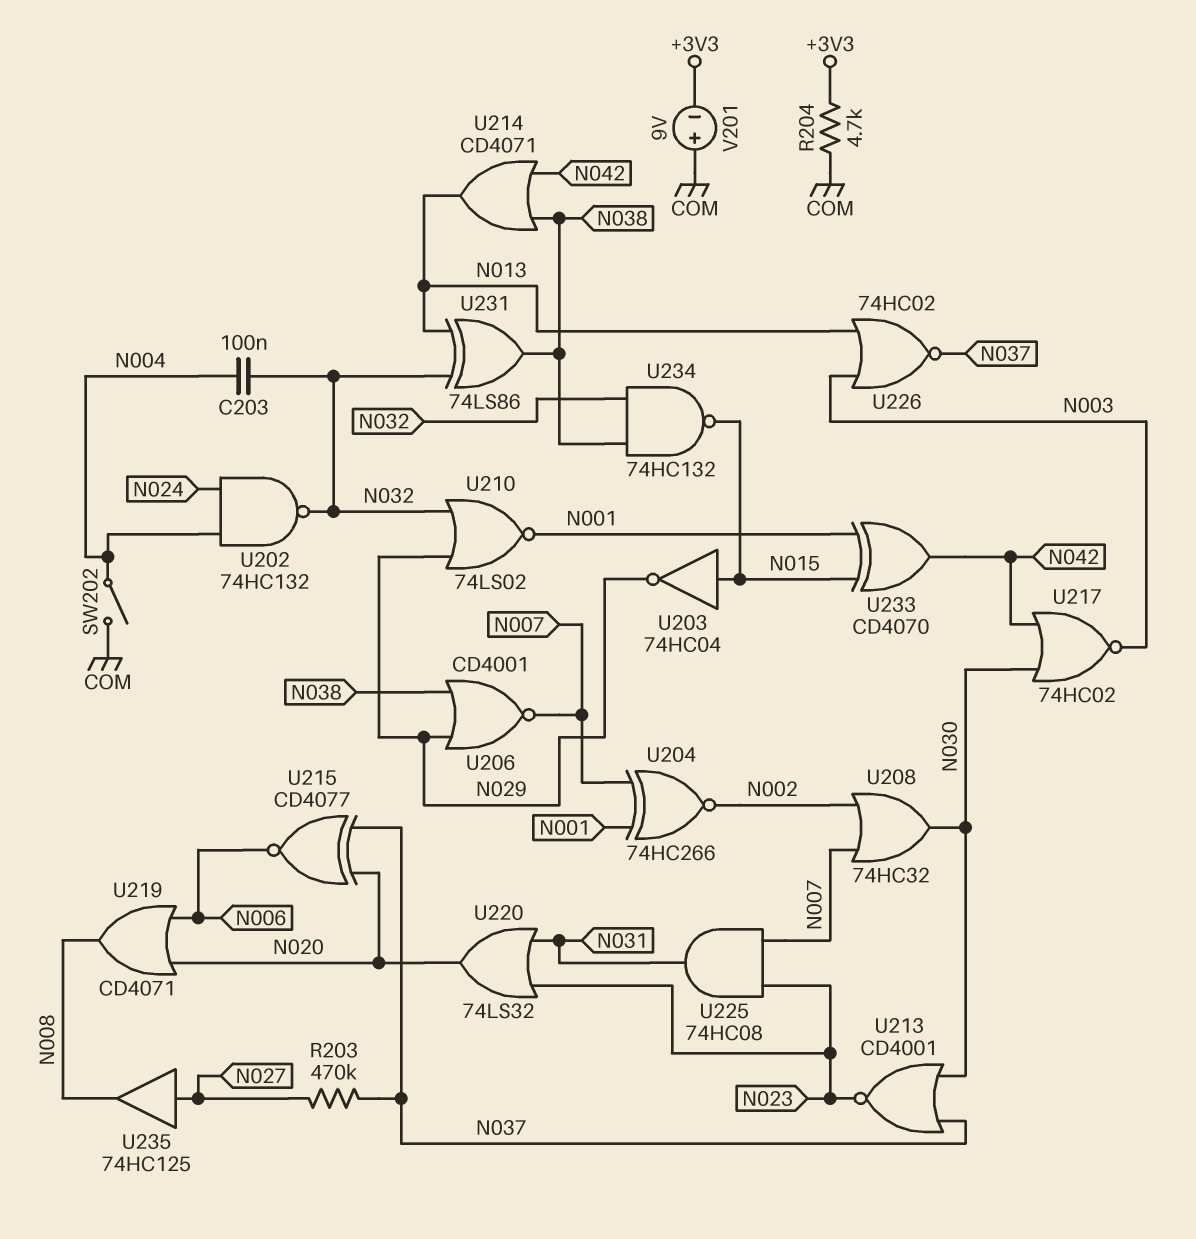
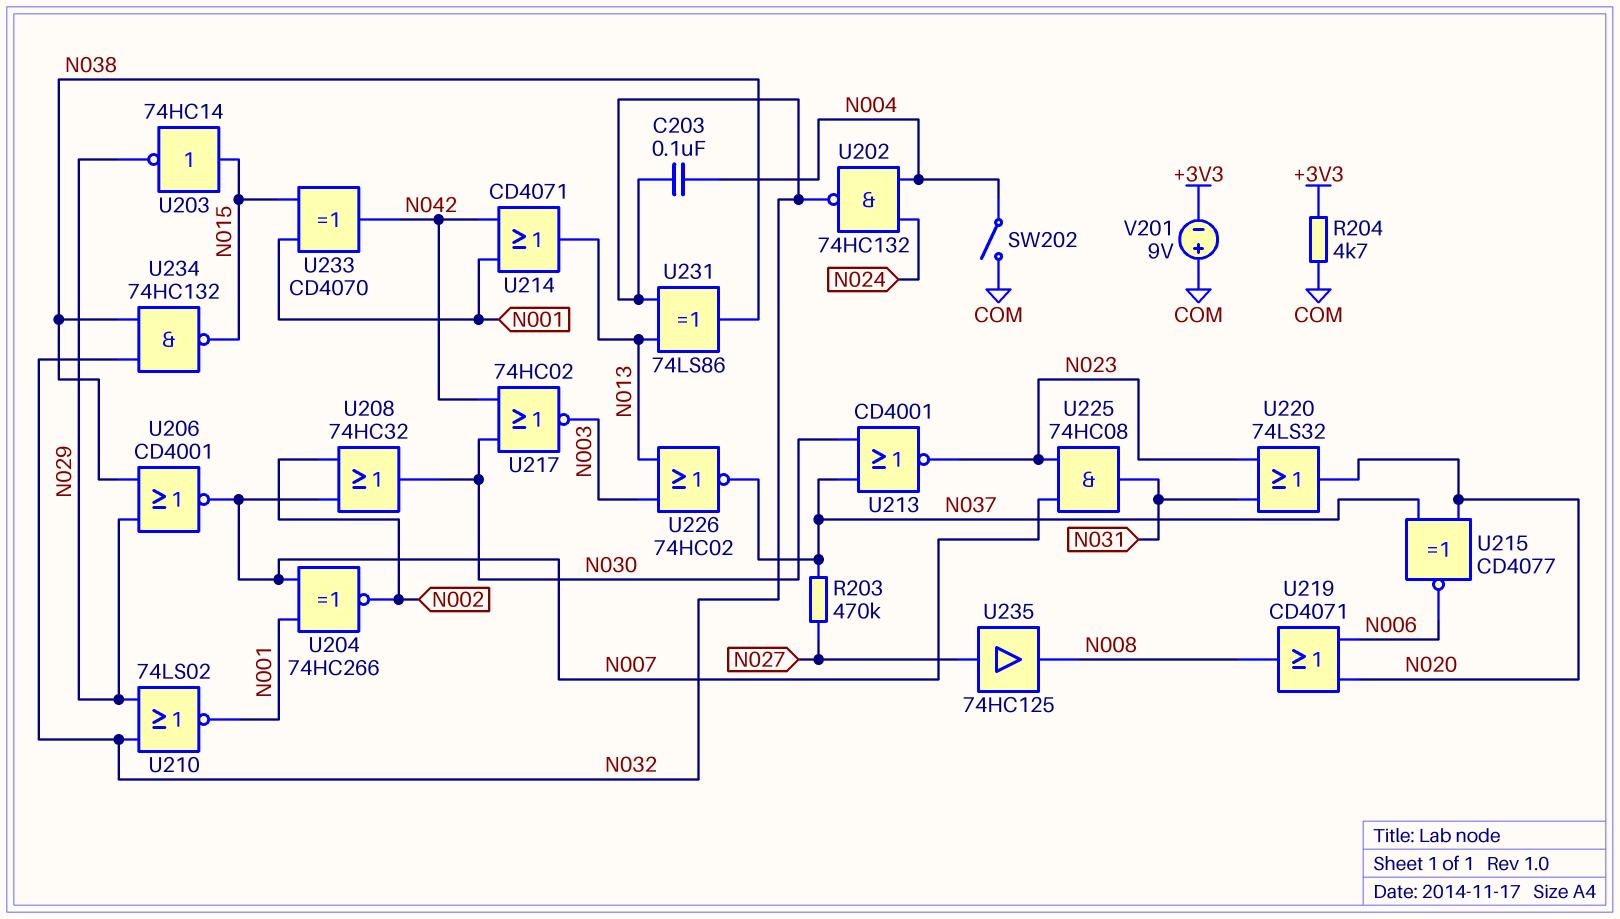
U203: NOT 74HC04 (in N015, out N029) -> NOT 74HC14 (in N015, out N029)
U214: OR CD4071 (in N038, in N042, out N013) -> OR CD4071 (in N001, in N042, out N013)

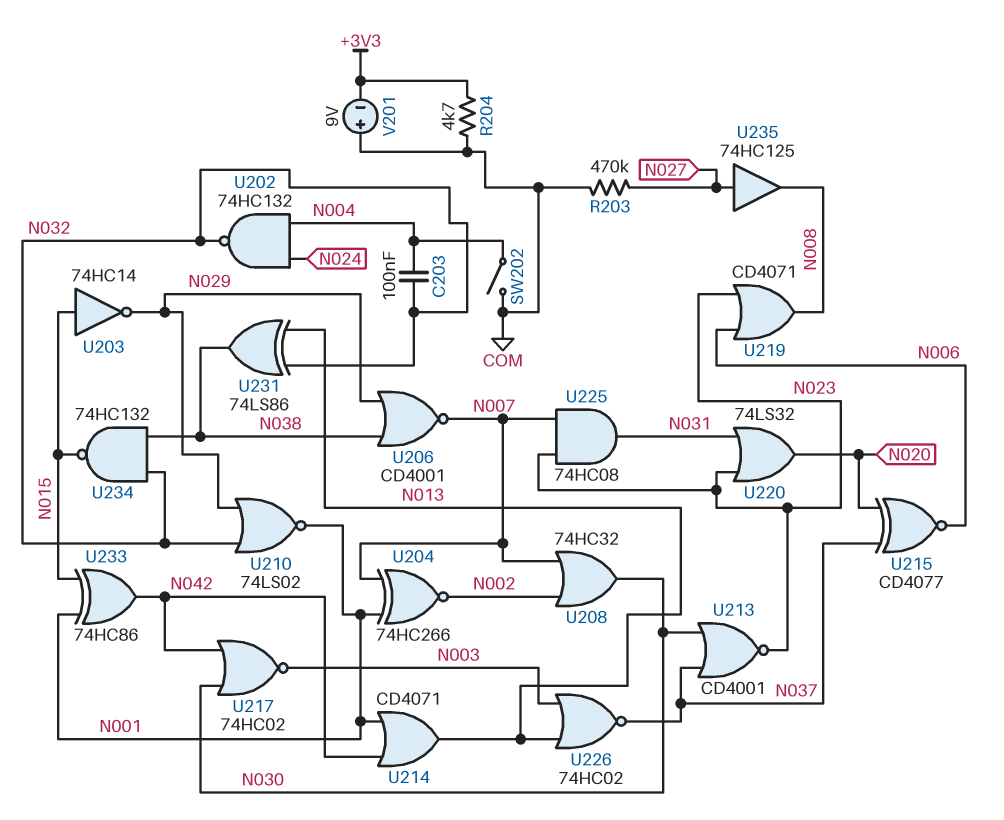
R203: 470k (N027, N037) -> 470k (COM, N027)
U219: OR CD4071 (in N006, in N020, out N008) -> OR CD4071 (in N006, in N023, out N008)
U233: XOR CD4070 (in N001, in N015, out N042) -> XOR 74HC86 (in N001, in N015, out N042)

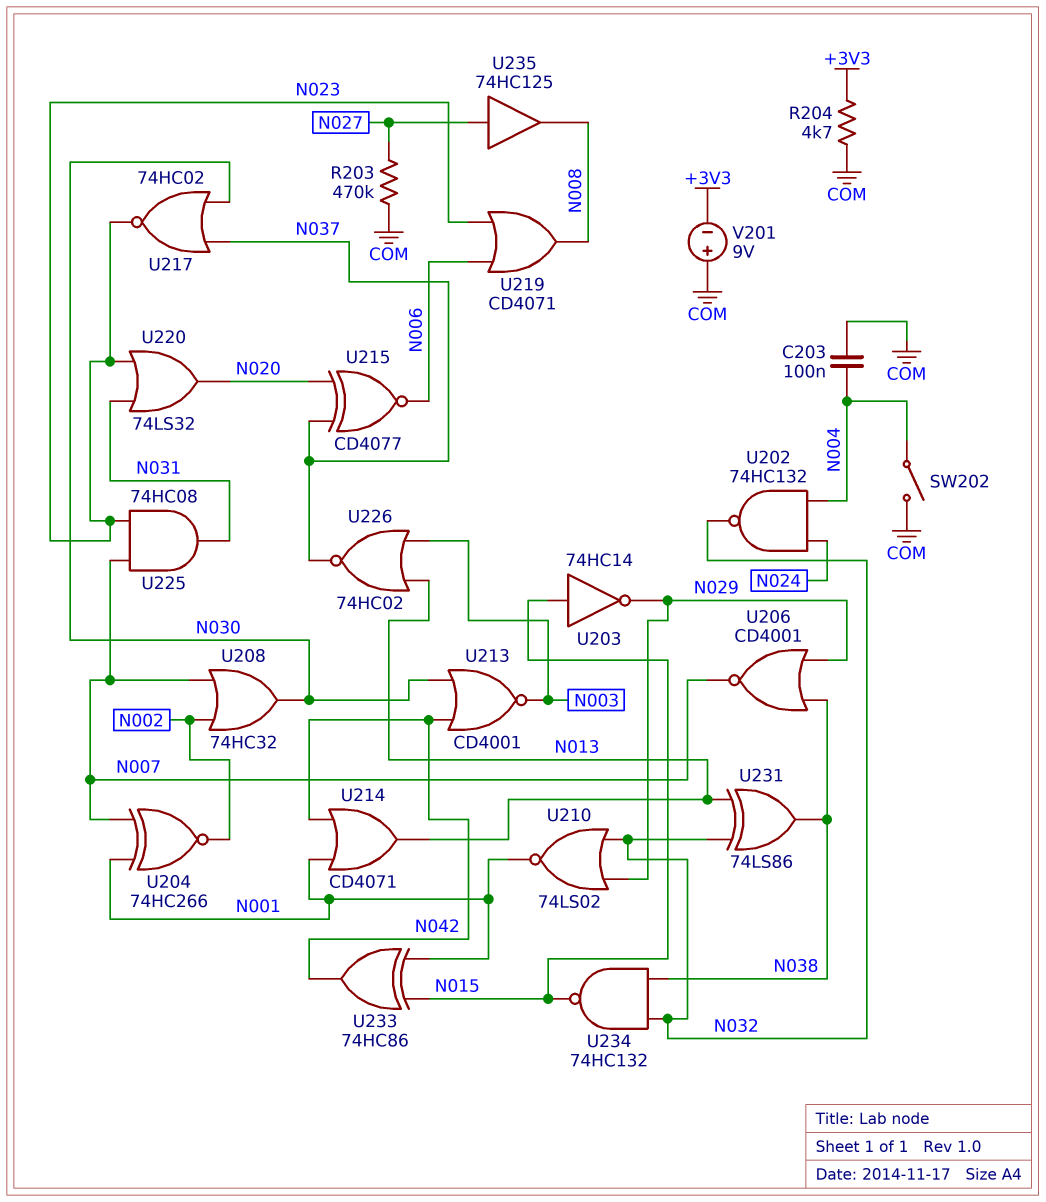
C203: 100nF (N004, N032) -> 100nF (COM, N004)
U213: NOR CD4001 (in N030, in N037, out N023) -> NOR CD4001 (in N030, in N042, out N003)
U217: NOR 74HC02 (in N030, in N042, out N003) -> NOR 74HC02 (in N030, in N037, out N023)

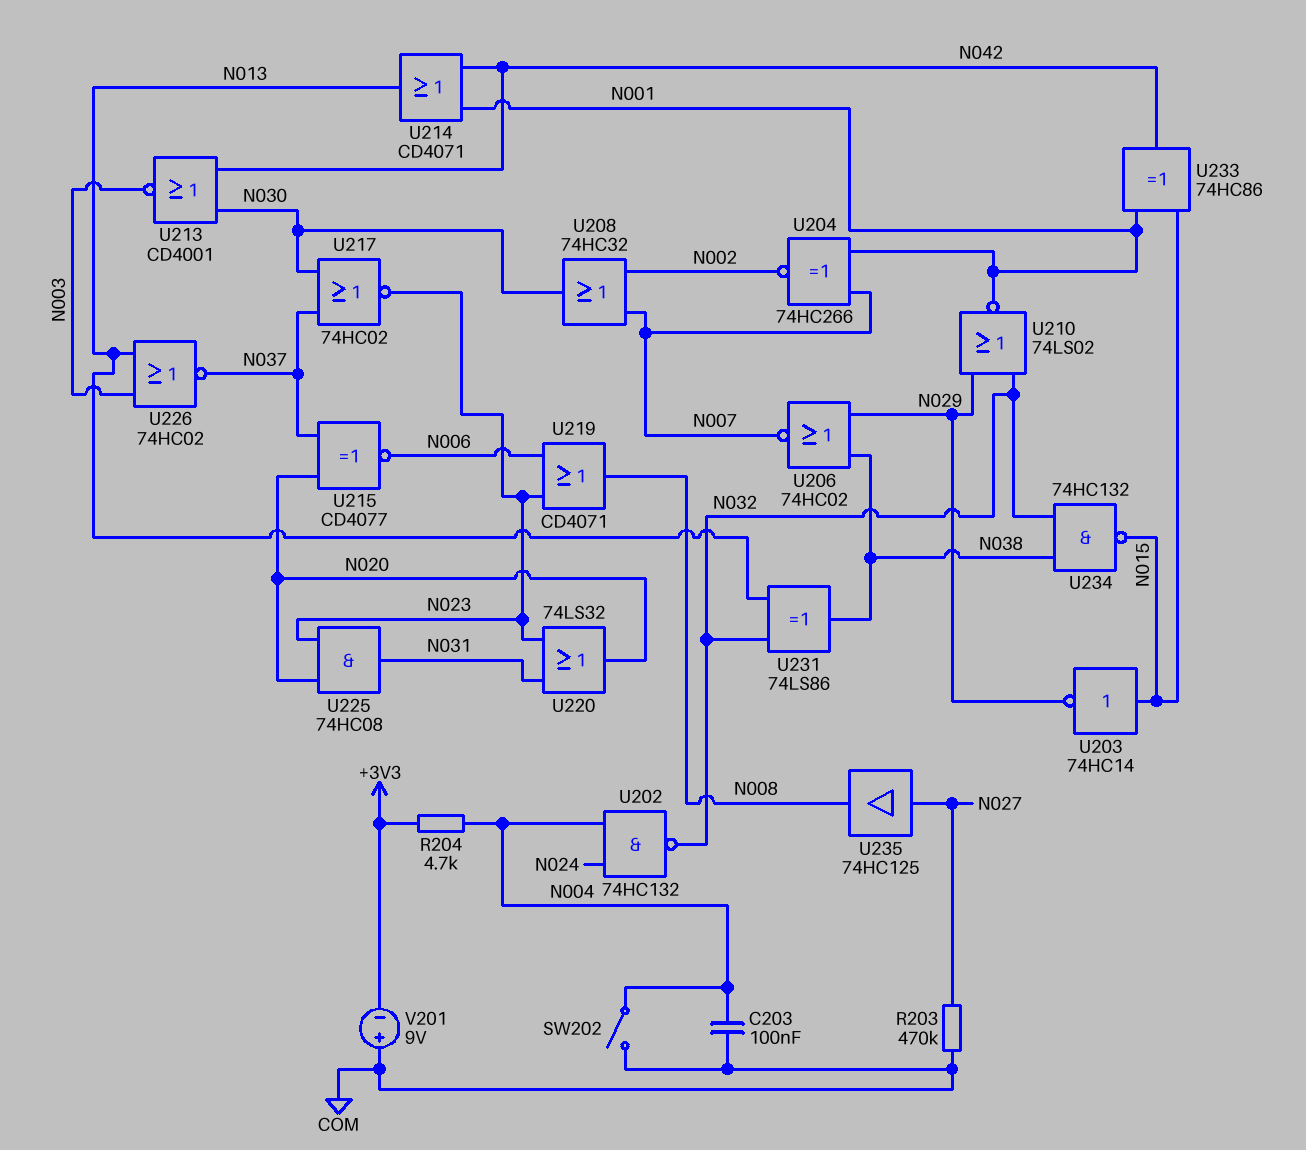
R204: 4.7k (+3V3, COM) -> 4.7k (+3V3, N004)
U206: NOR CD4001 (in N029, in N038, out N007) -> NOR 74HC02 (in N029, in N038, out N007)
U225: AND 74HC08 (in N007, in N023, out N031) -> AND 74HC08 (in N020, in N023, out N031)

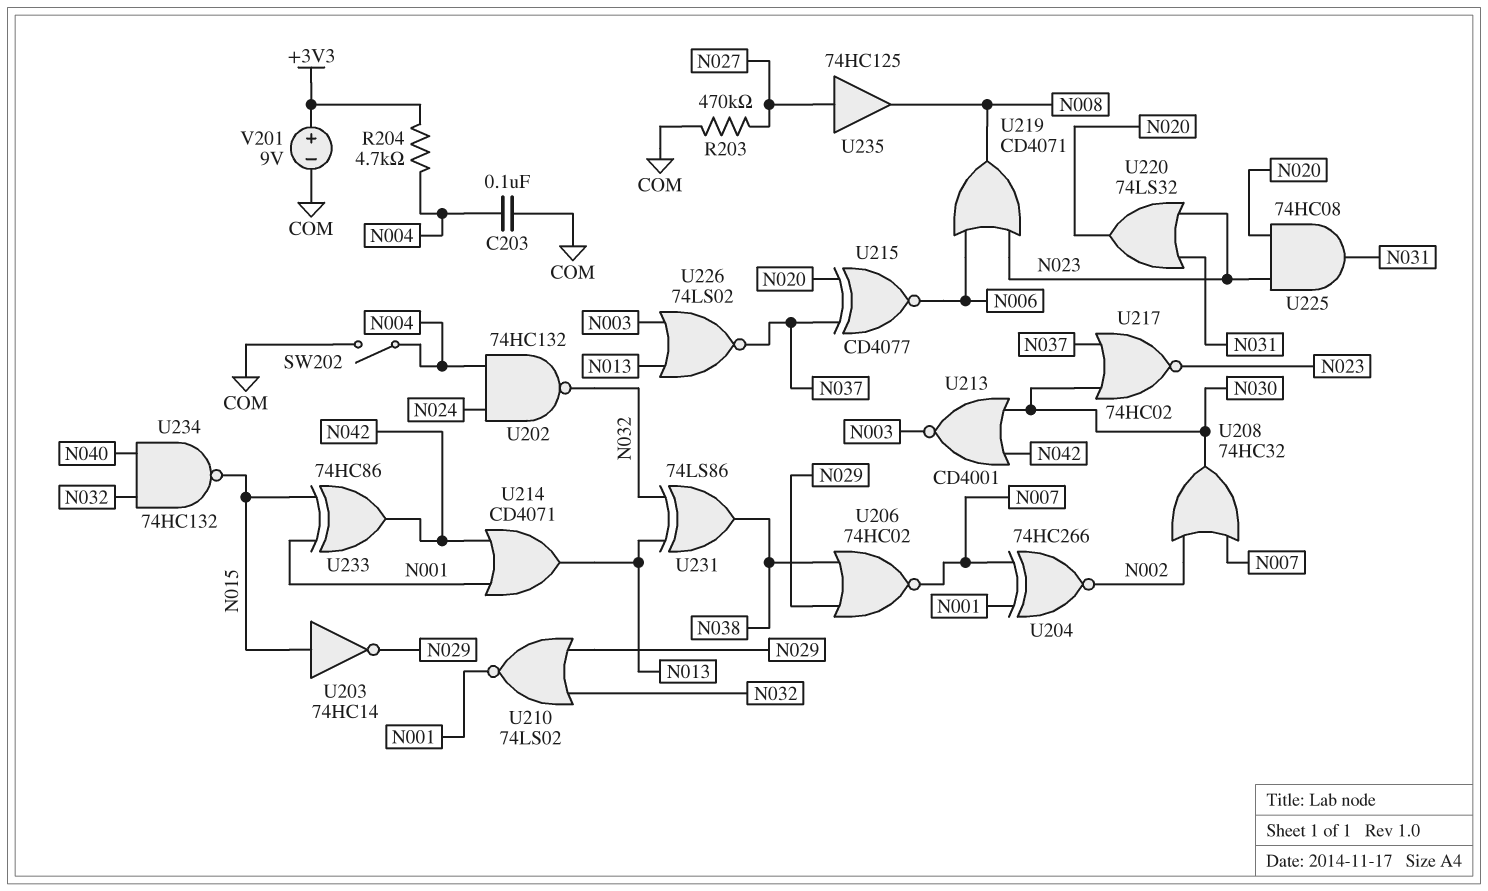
U226: NOR 74HC02 (in N003, in N013, out N037) -> NOR 74LS02 (in N003, in N013, out N037)
U234: NAND 74HC132 (in N032, in N038, out N015) -> NAND 74HC132 (in N032, in N040, out N015)
V201: 9V (plus COM, minus +3V3) -> 9V (plus +3V3, minus COM)

